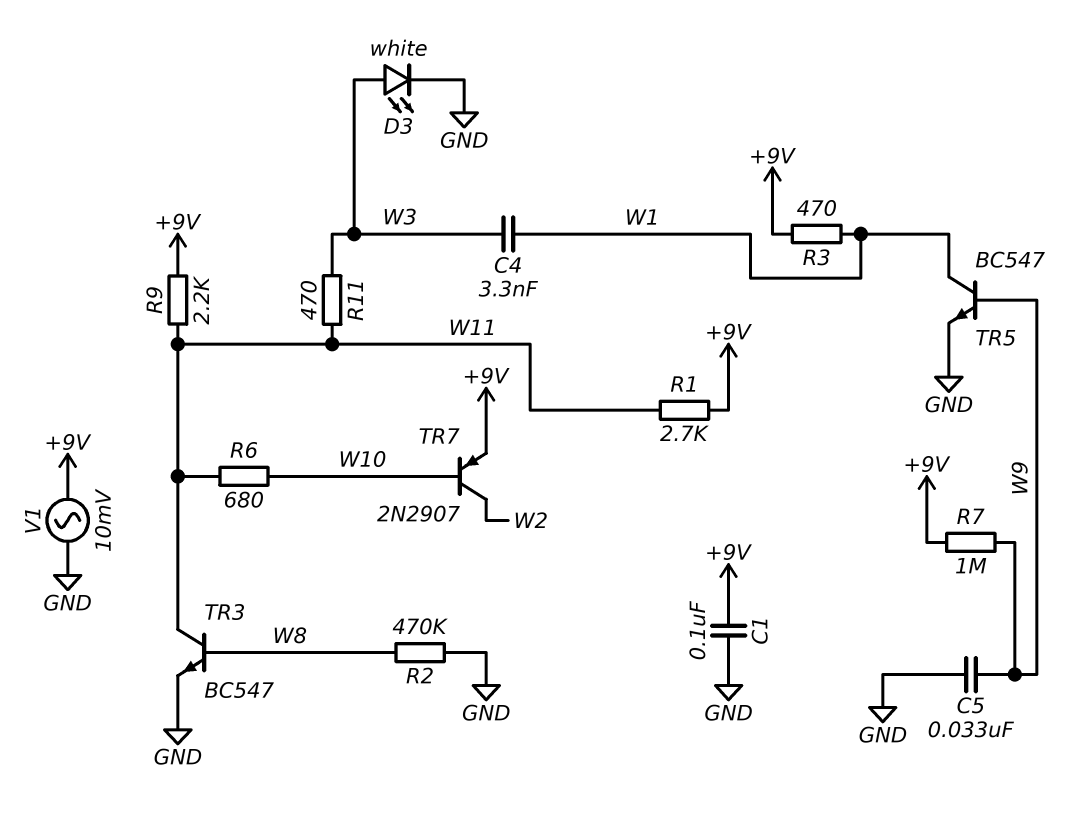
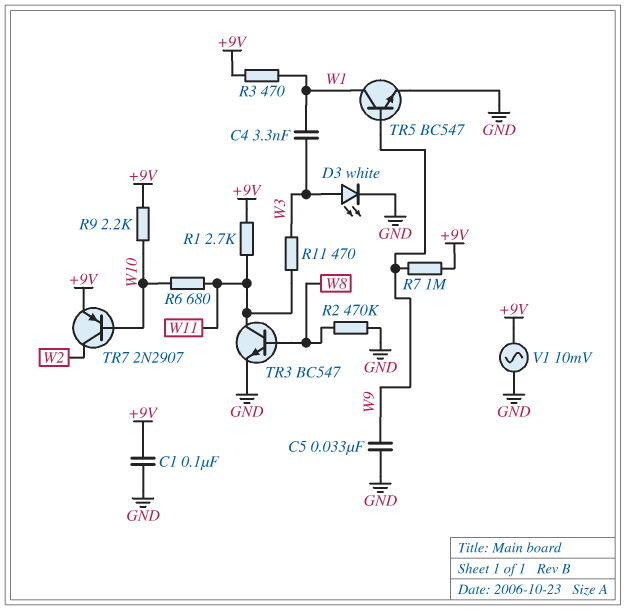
R9: 2.2k (+9V, W11) -> 2.2k (+9V, W10)

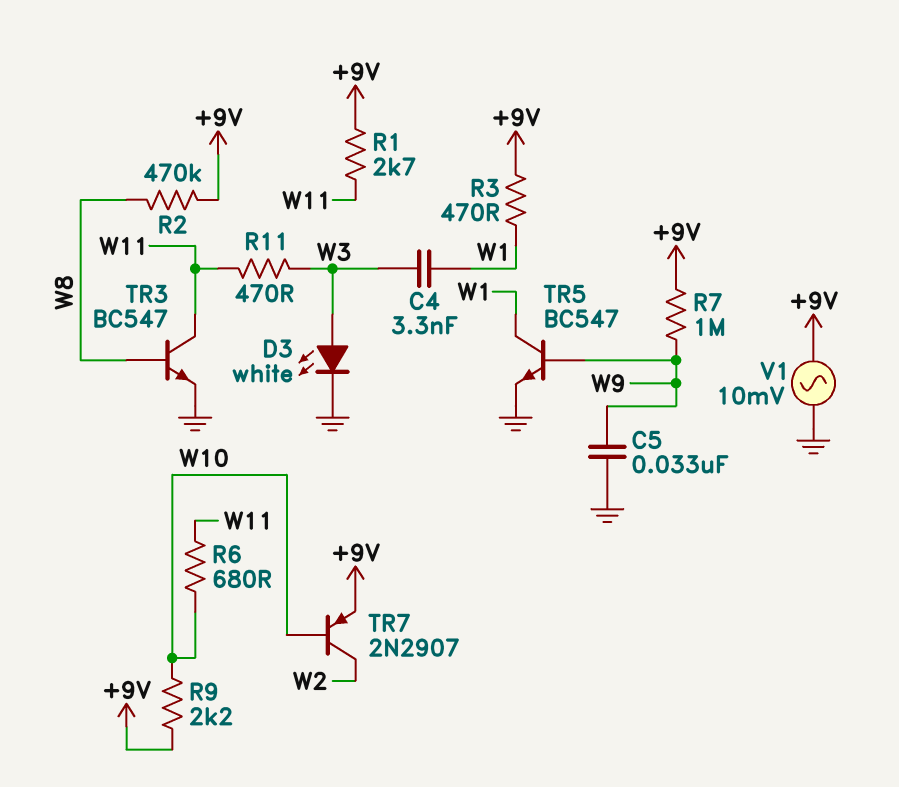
C1: 100nF (+9V, GND) -> none
R2: 470k (GND, W8) -> 470k (+9V, W8)

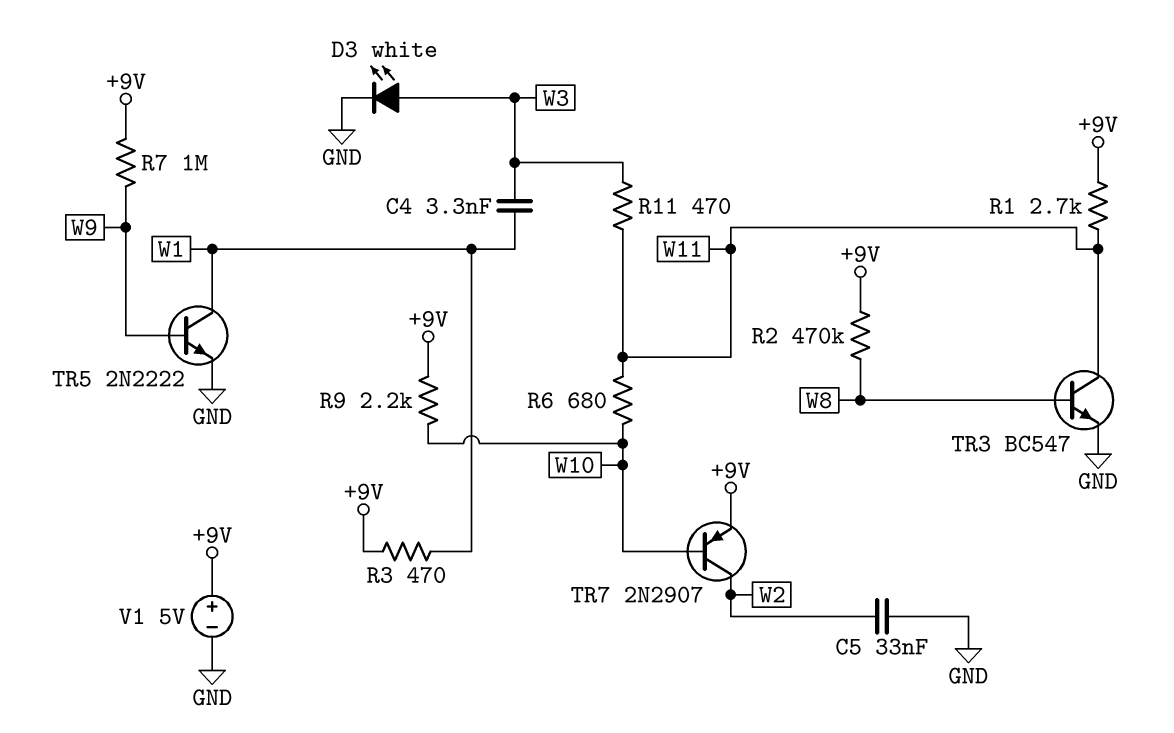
C5: 33nF (GND, W9) -> 33nF (GND, W2)
TR5: NPN BC547 (B W9, C W1, E GND) -> NPN 2N2222 (B W9, C W1, E GND)
V1: AC 10mV (+9V, GND) -> 5V (plus +9V, minus GND)

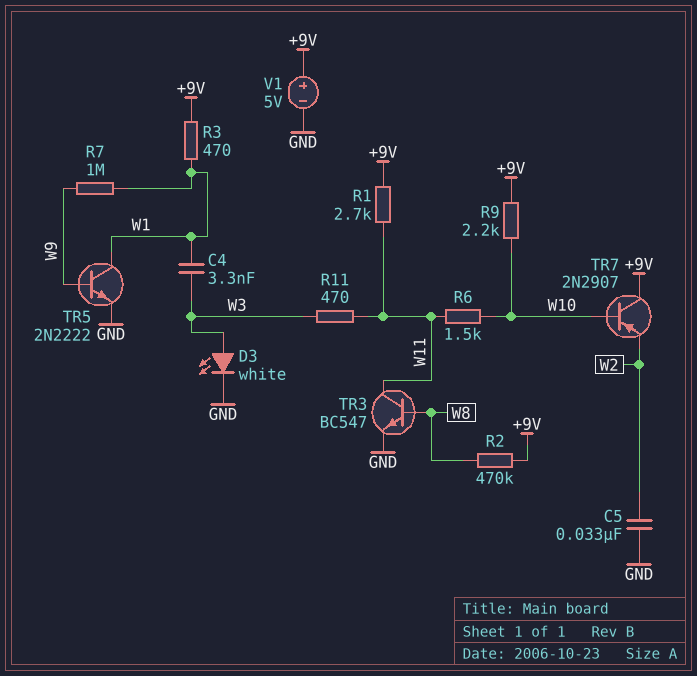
R6: 680 (W10, W11) -> 1.5k (W10, W11)
R7: 1M (+9V, W9) -> 1M (W1, W9)
TR7: PNP 2N2907 (B W10, C W2, E +9V) -> PNP 2N2907 (B W10, C +9V, E W2)

